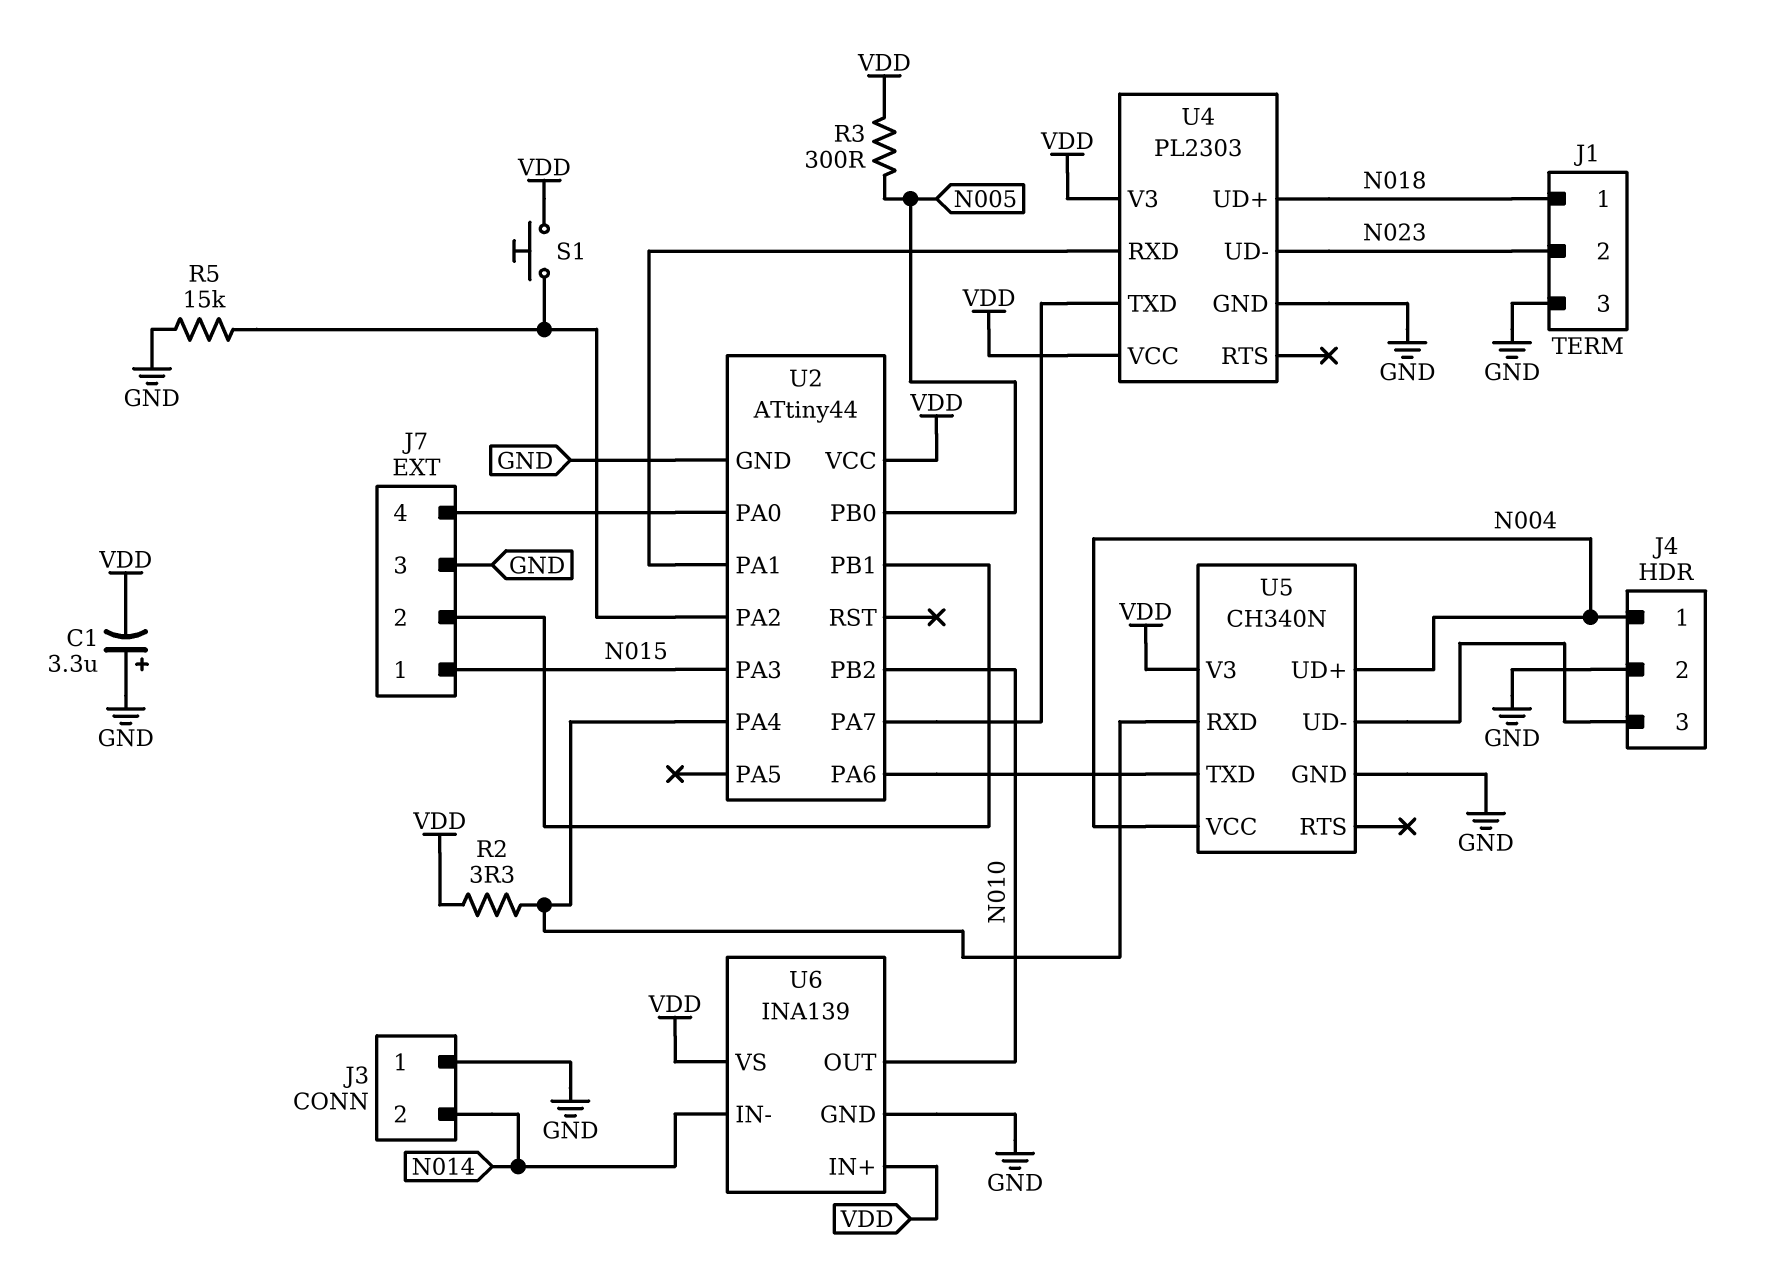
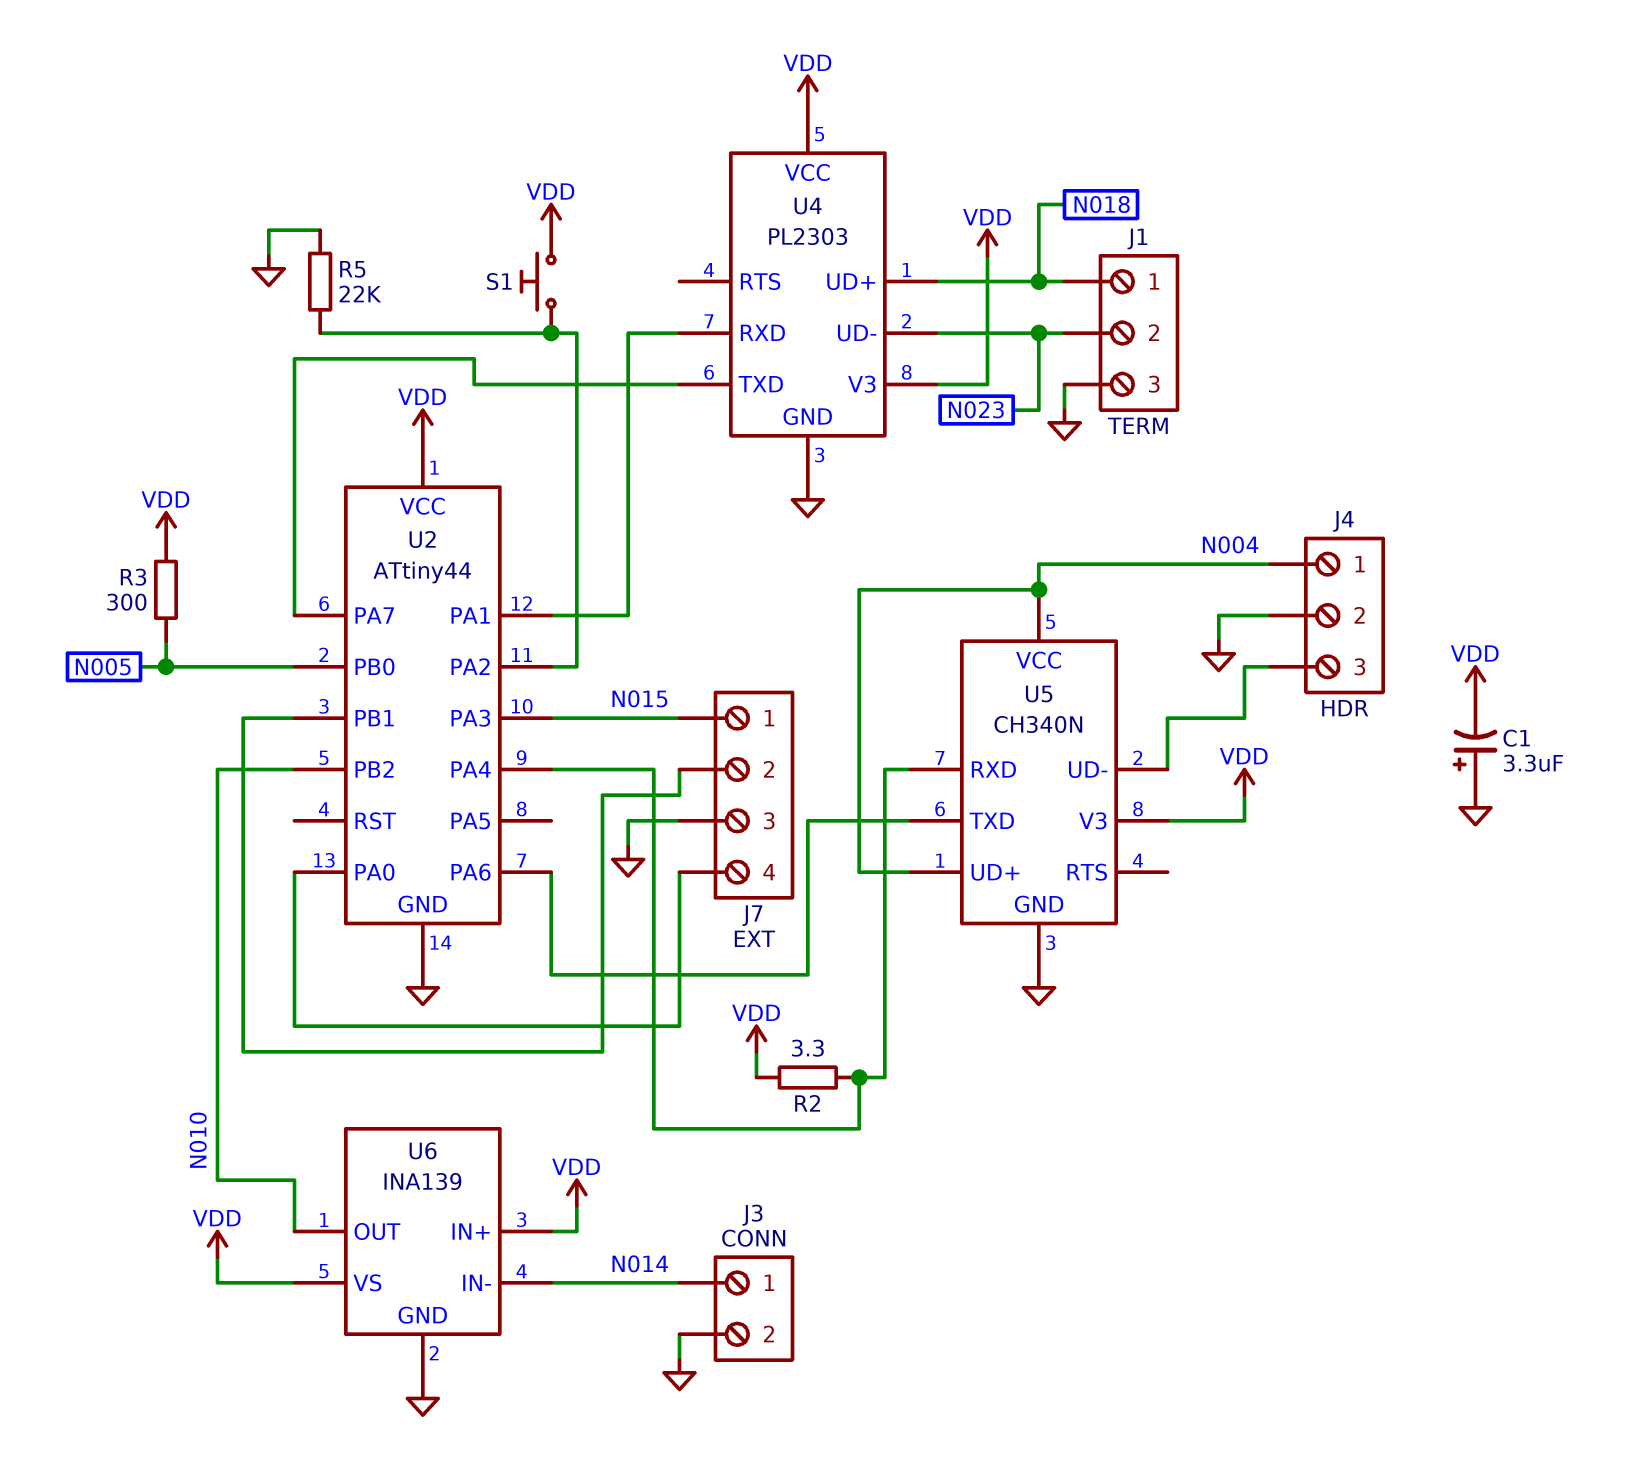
J3 pin 1: GND -> N014
J3 pin 2: N014 -> GND
R5: 15k (GND, U2/PA2) -> 22k (GND, U2/PA2)

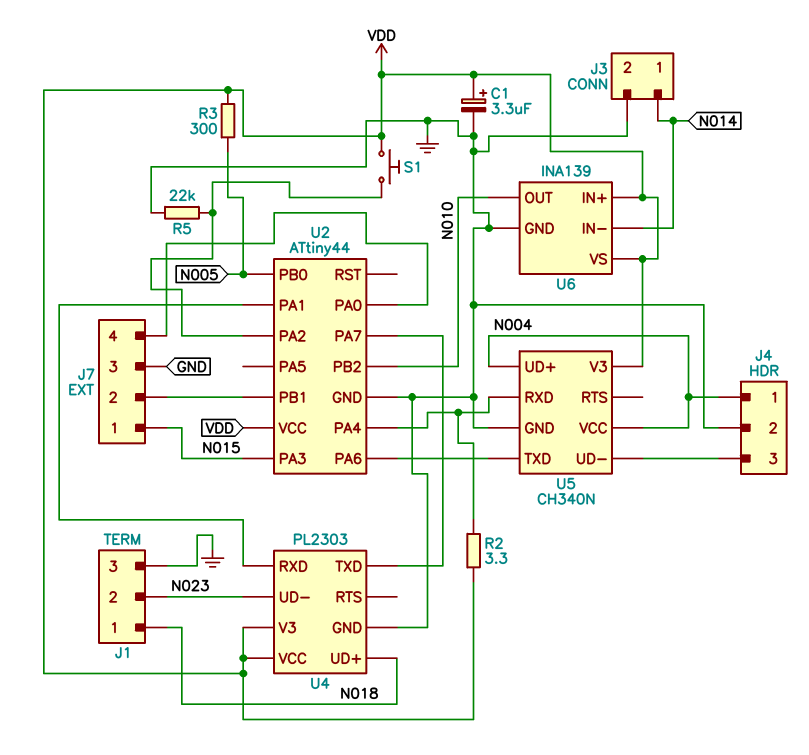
C1: 3.3uF (plus GND, minus VDD) -> 3.3uF (plus VDD, minus GND)

